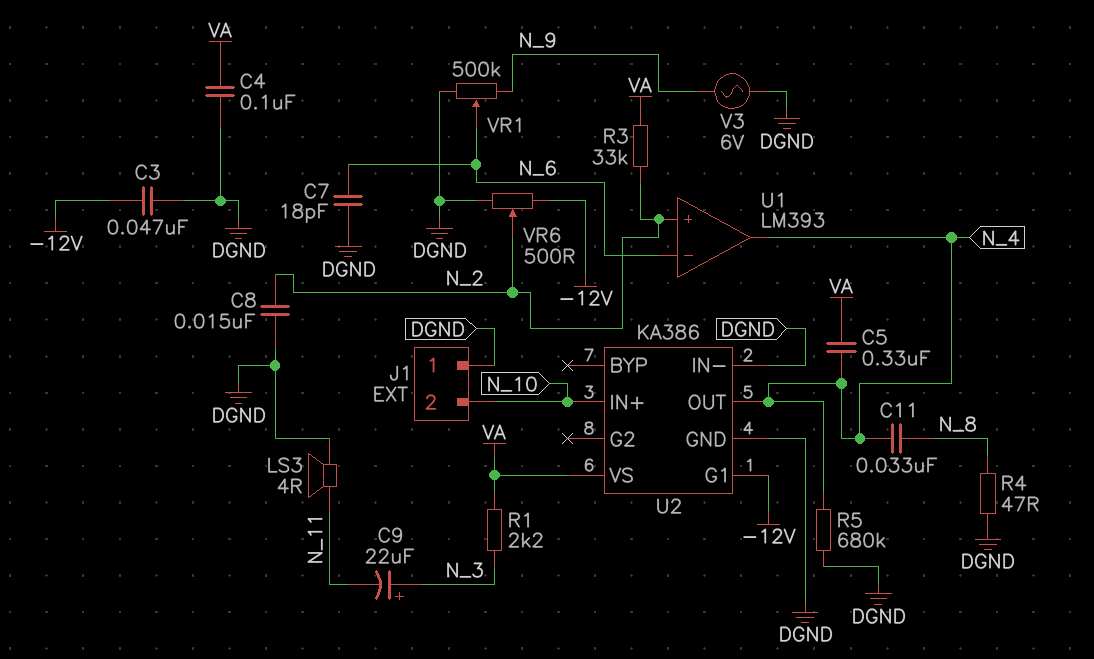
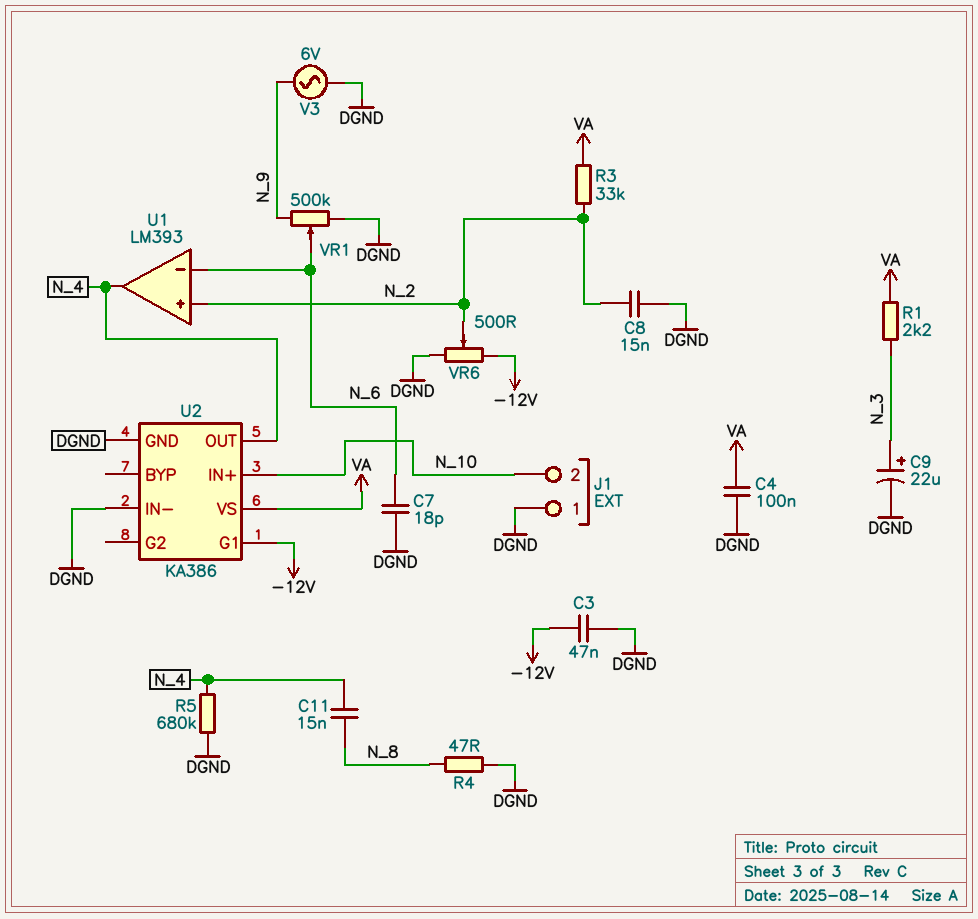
C5: 330nF (N_4, VA) -> none
C9: 22uF (plus N_3, minus N_11) -> 22uF (plus N_3, minus DGND)
C11: 33nF (N_4, N_8) -> 15nF (N_4, N_8)
LS3: speaker 4R (DGND, N_11) -> none

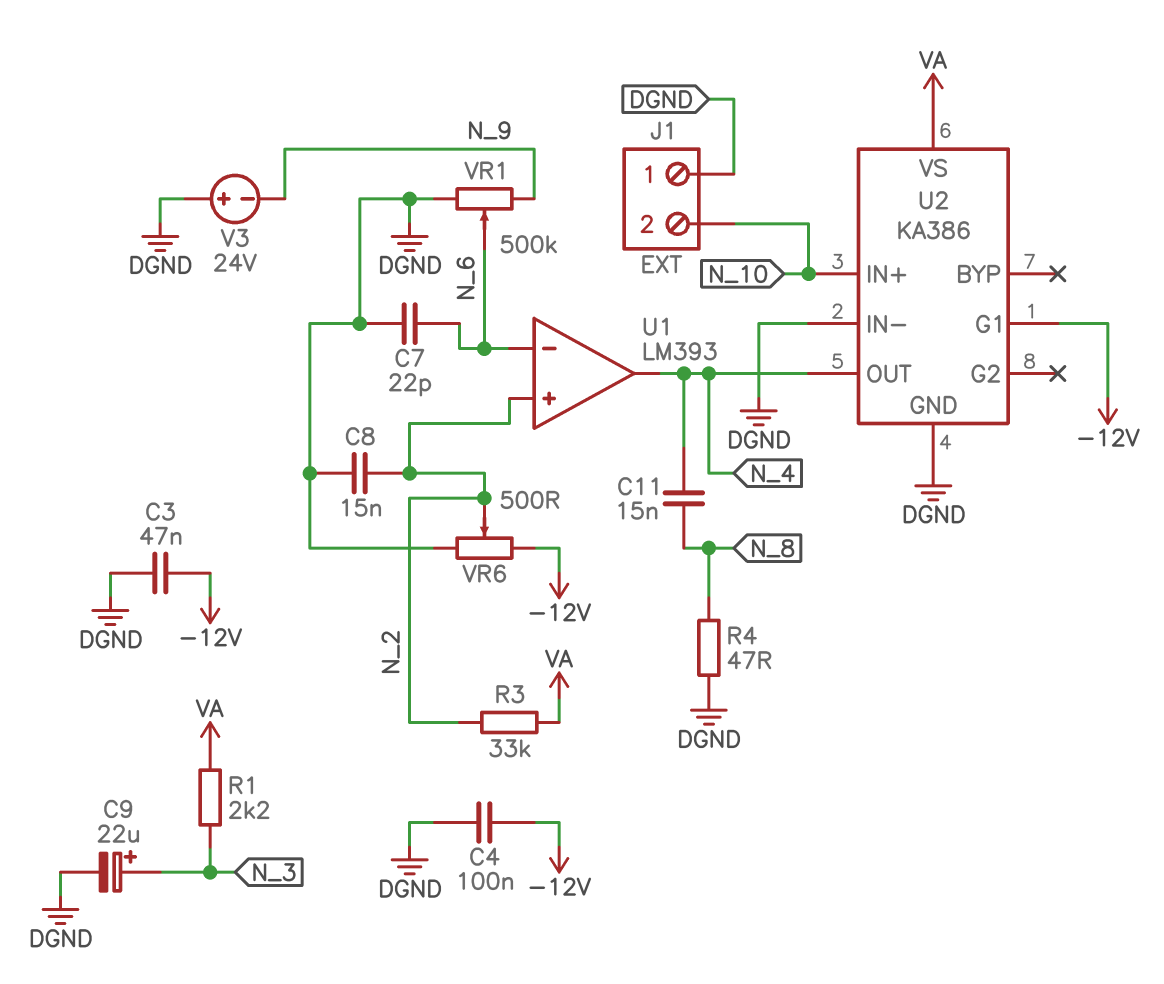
C4: 100nF (DGND, VA) -> 100nF (-12V, DGND)
C7: 18pF (DGND, N_6) -> 22pF (DGND, N_6)
R5: 680k (DGND, N_4) -> none
V3: AC 6V (DGND, N_9) -> 24V (plus DGND, minus N_9)

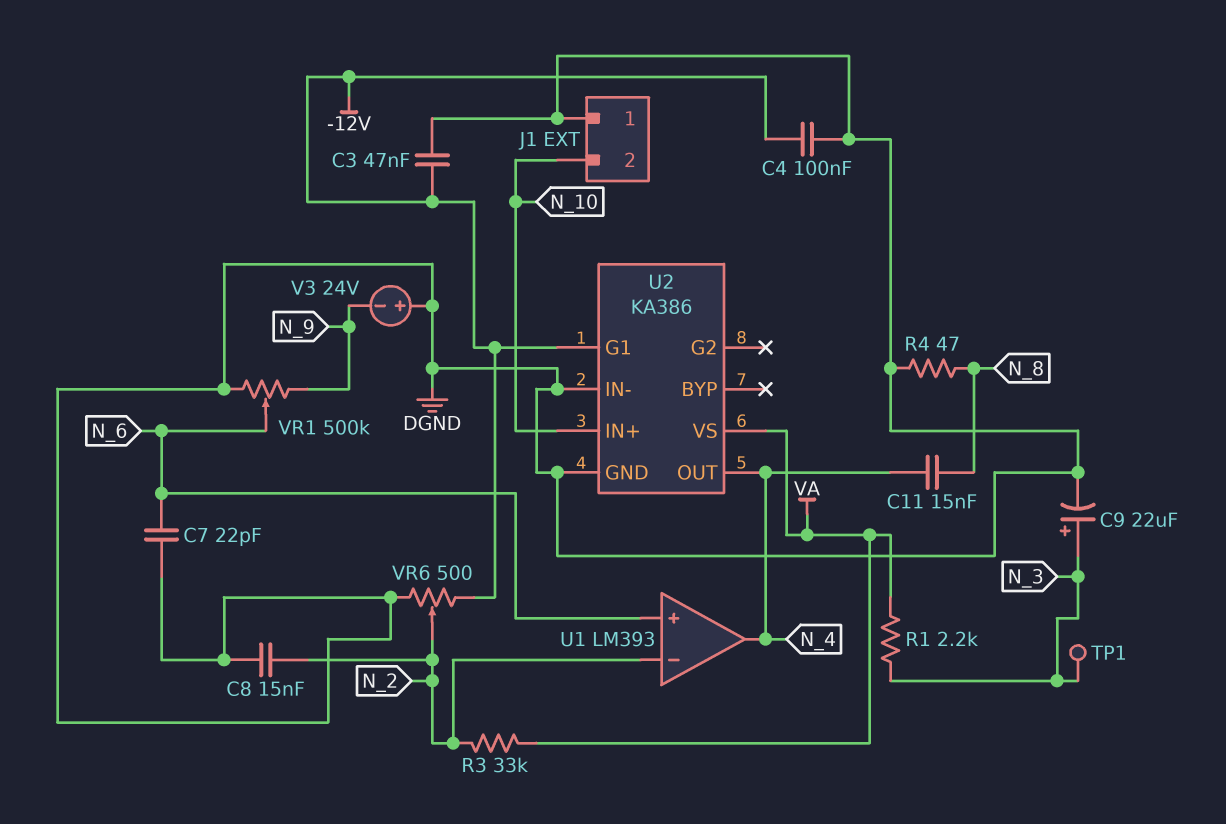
TP1: none -> test point (N_3)
U1 pin in+: N_2 -> N_6
U1 pin in-: N_6 -> N_2

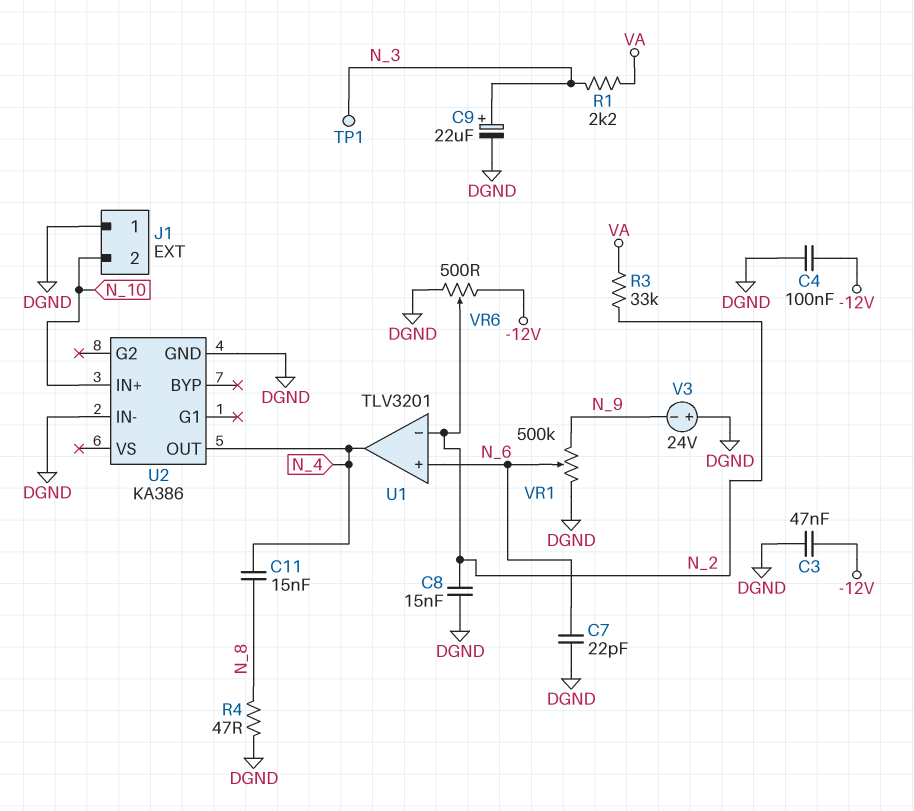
U1: LM393 -> TLV3201
U2 pin G1: -12V -> none
U2 pin VS: VA -> none

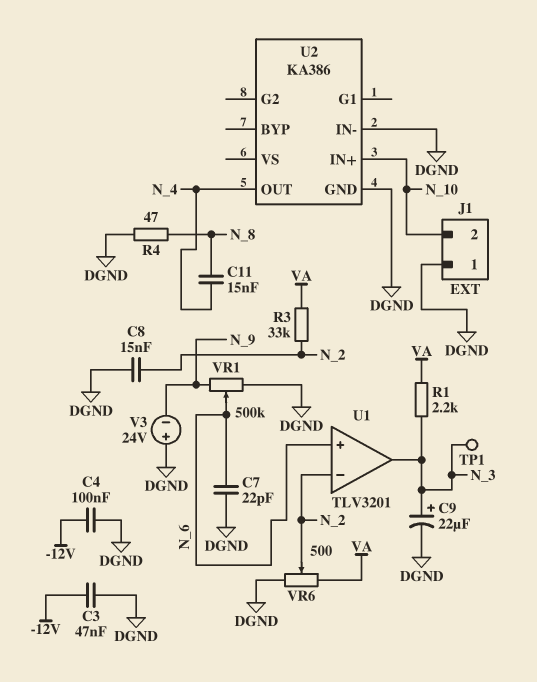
U1 pin out: N_4 -> N_3
VR6: 500 (-12V, DGND, wiper N_2) -> 500 (DGND, VA, wiper N_2)

